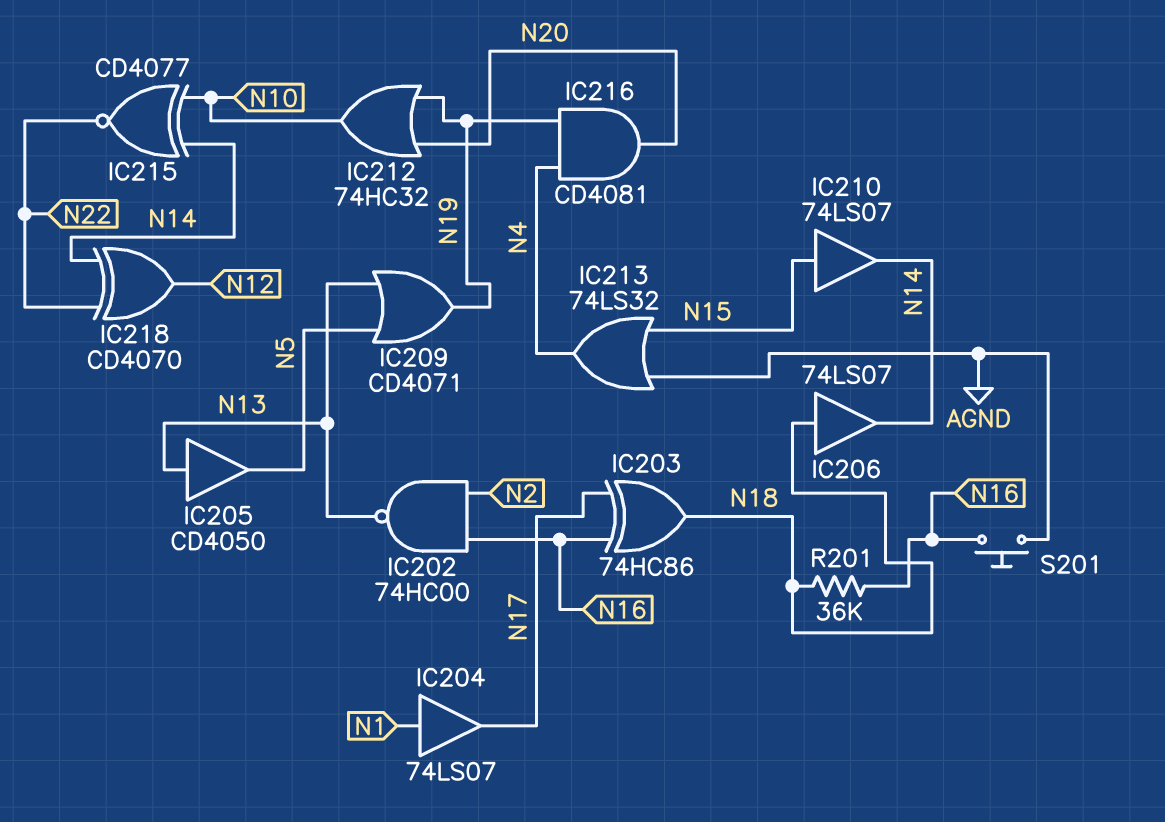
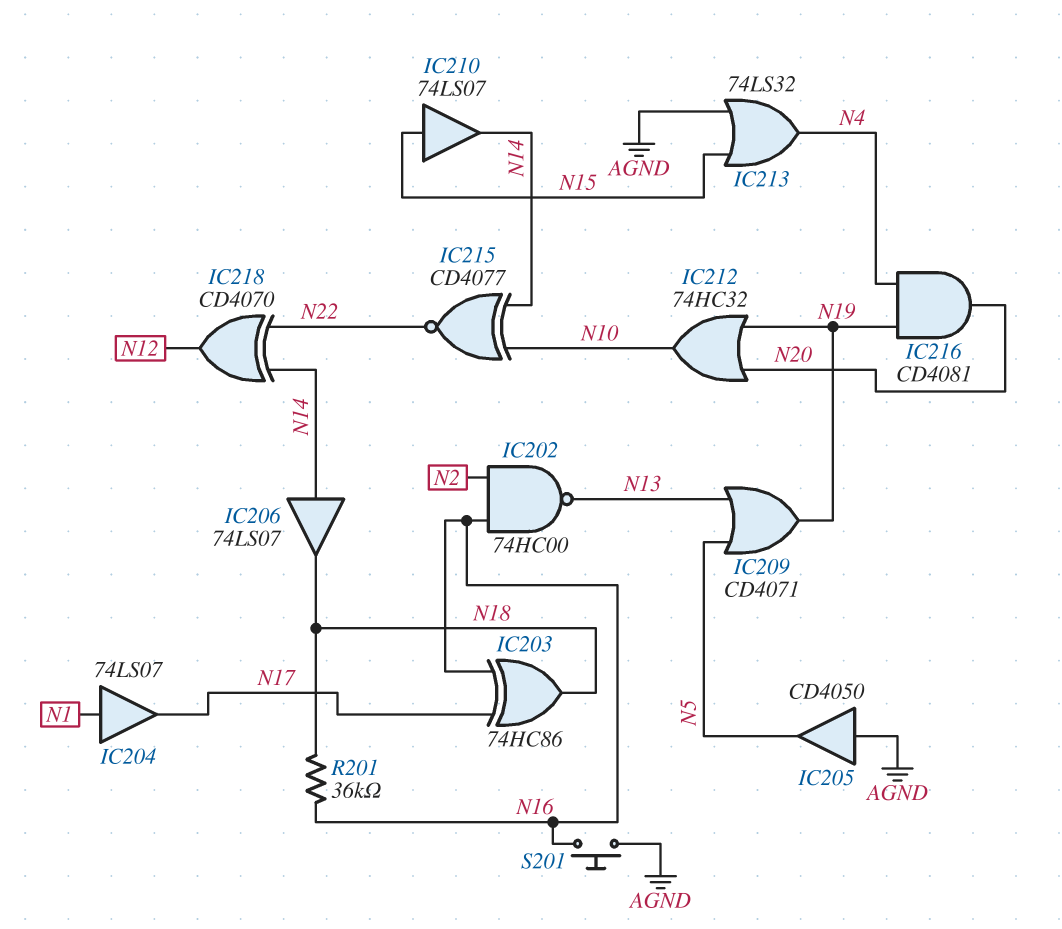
IC205: buffer CD4050 (in N13, out N5) -> buffer CD4050 (in AGND, out N5)
IC206: buffer 74LS07 (in N18, out N14) -> buffer 74LS07 (in N14, out N18)

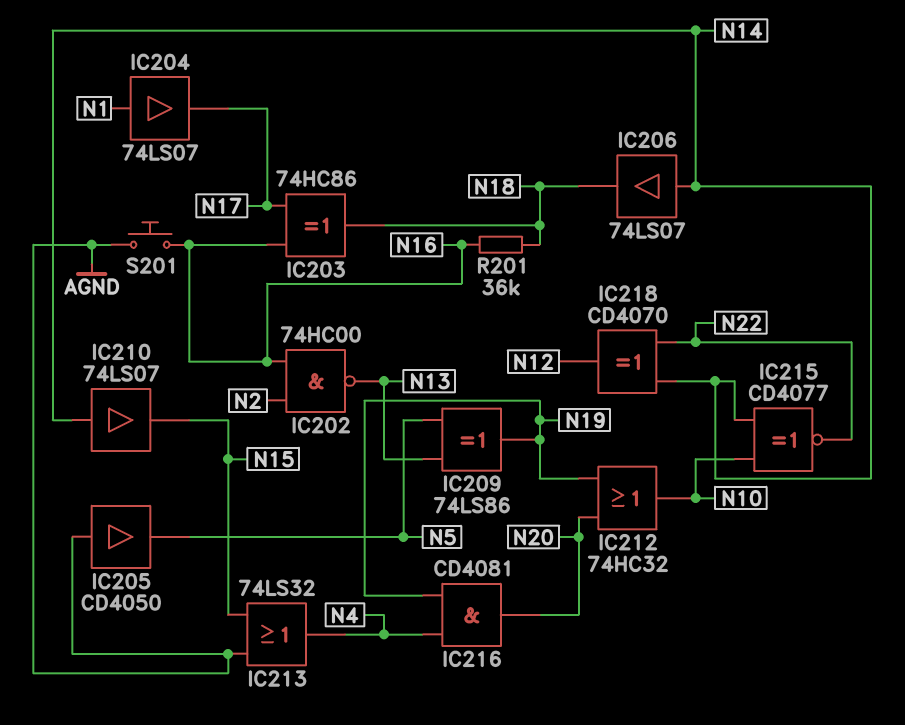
IC209: OR CD4071 (in N5, in N13, out N19) -> XOR 74LS86 (in N5, in N13, out N19)
IC210: buffer 74LS07 (in N15, out N14) -> buffer 74LS07 (in N14, out N15)

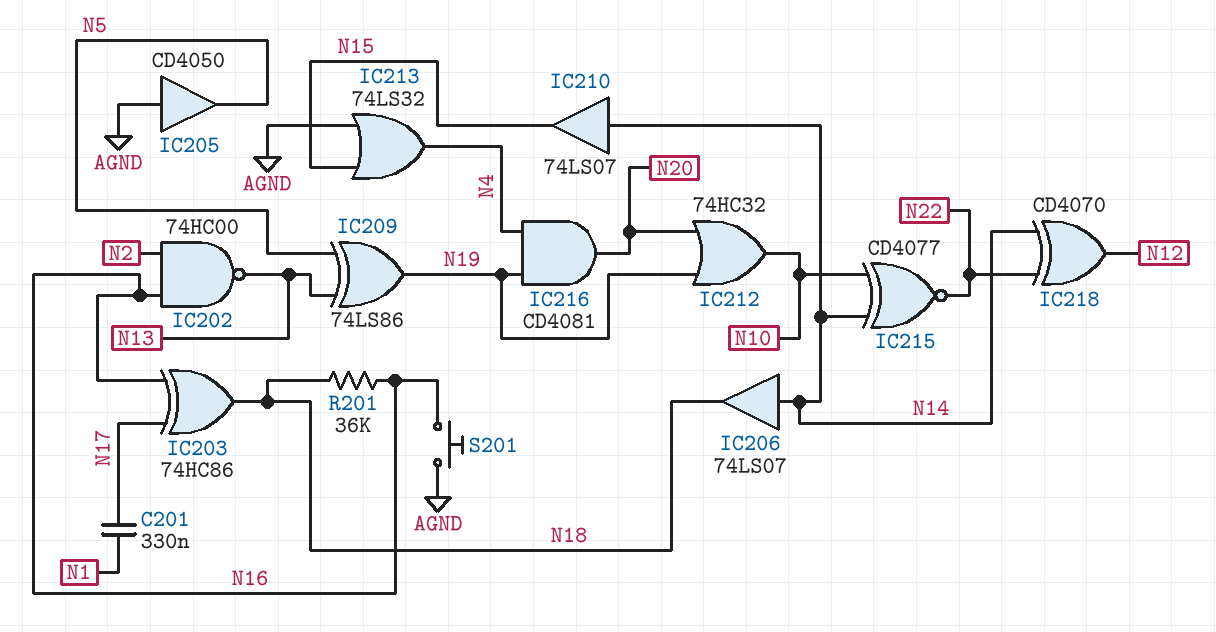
C201: none -> 330nF (N1, N17)
IC204: buffer 74LS07 (in N1, out N17) -> none

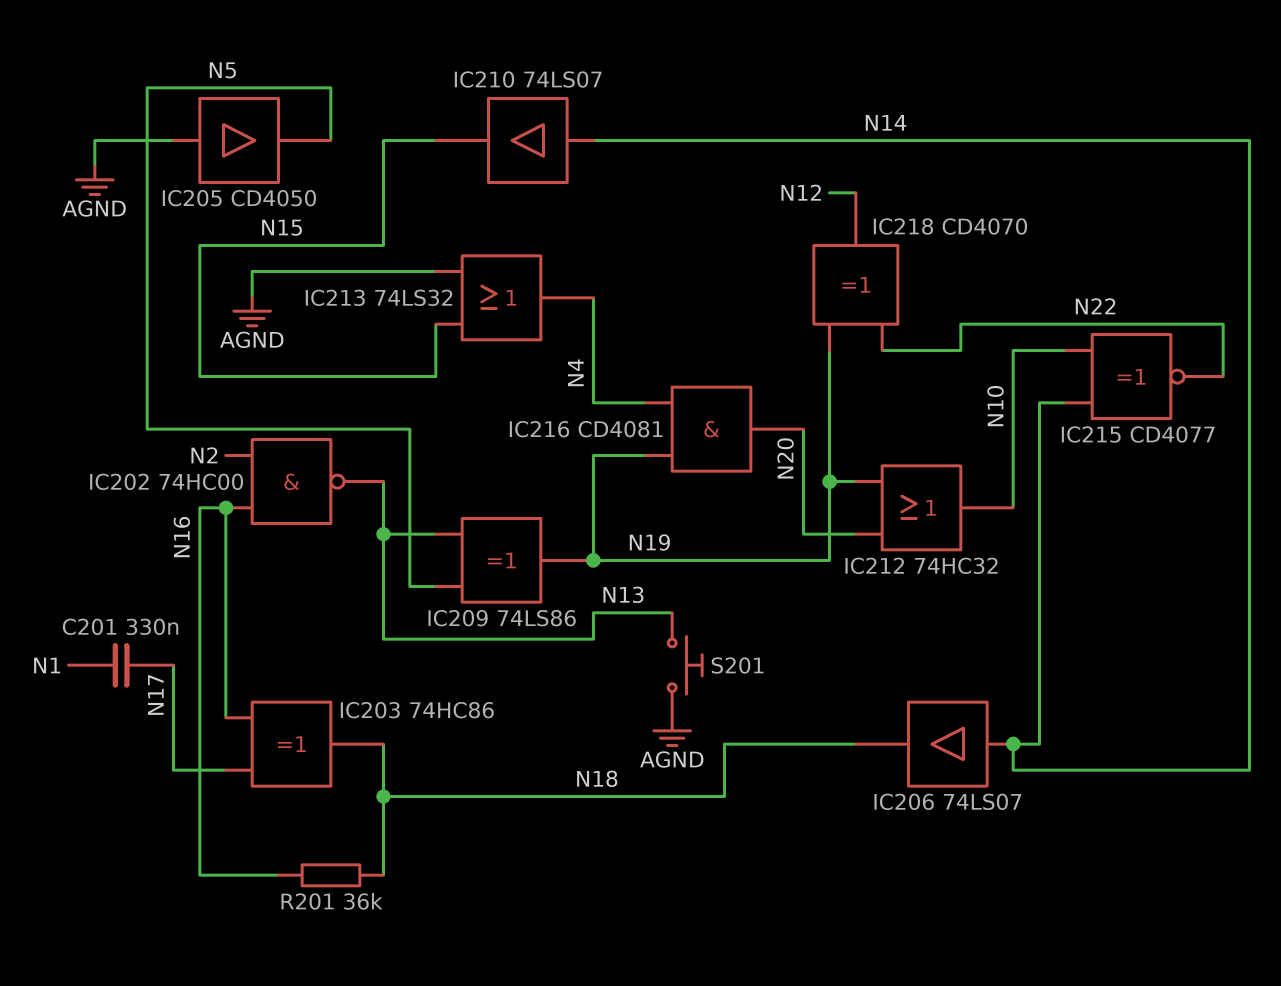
IC218: XOR CD4070 (in N14, in N22, out N12) -> XOR CD4070 (in N19, in N22, out N12)
S201: button (AGND, N16) -> button (AGND, N13)

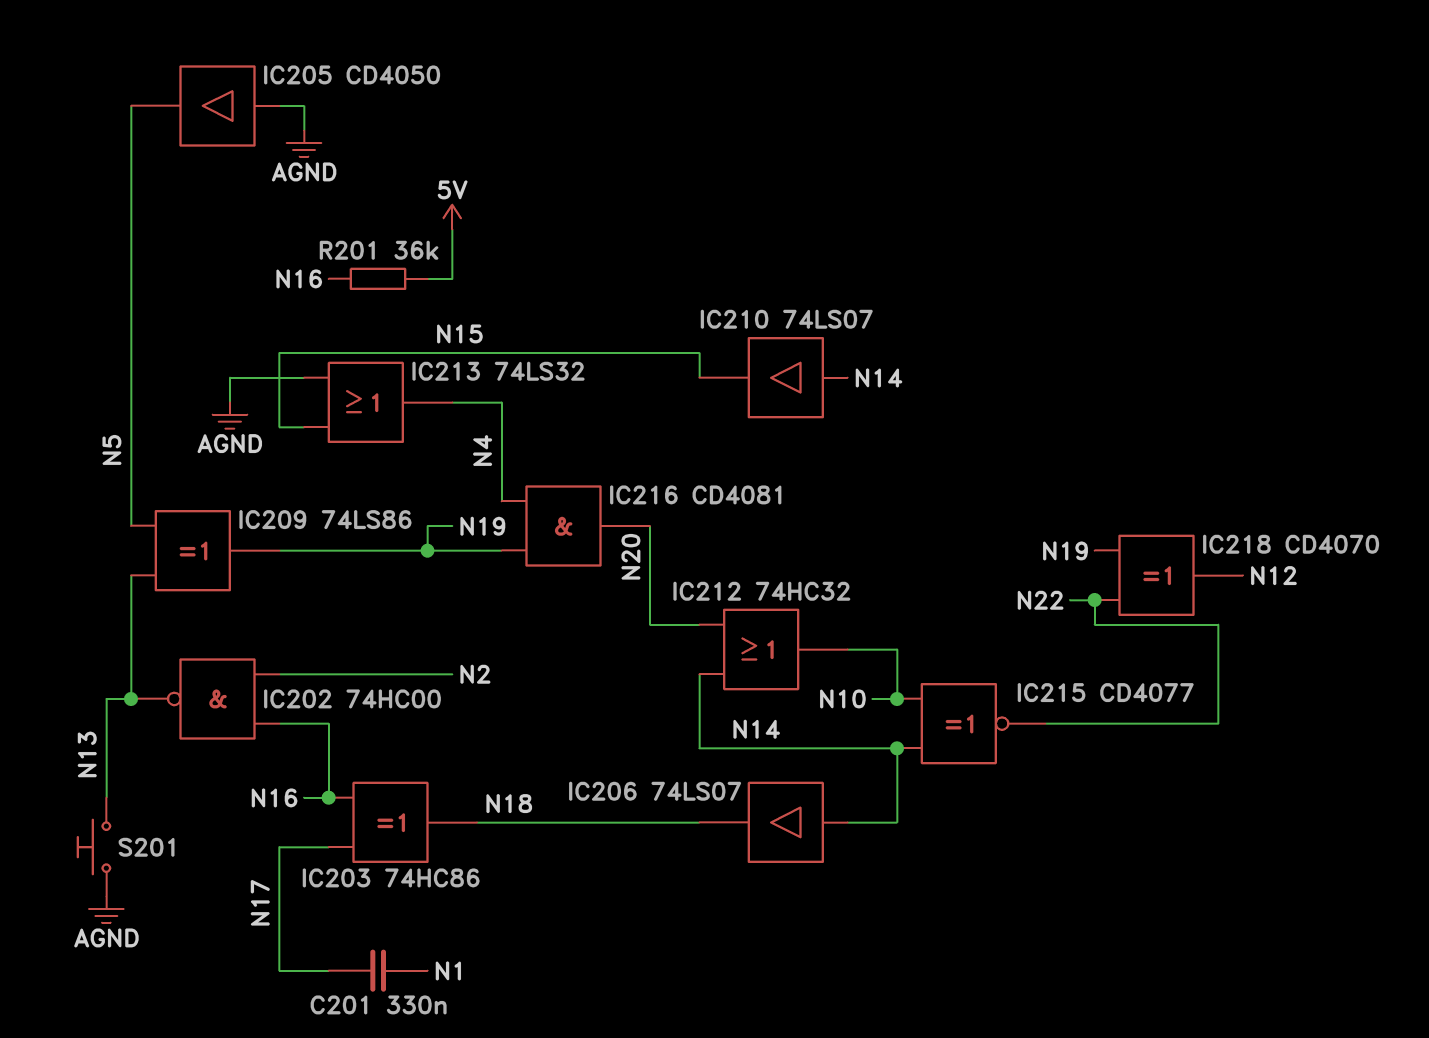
IC212: OR 74HC32 (in N19, in N20, out N10) -> OR 74HC32 (in N14, in N20, out N10)
R201: 36k (N16, N18) -> 36k (5V, N16)

